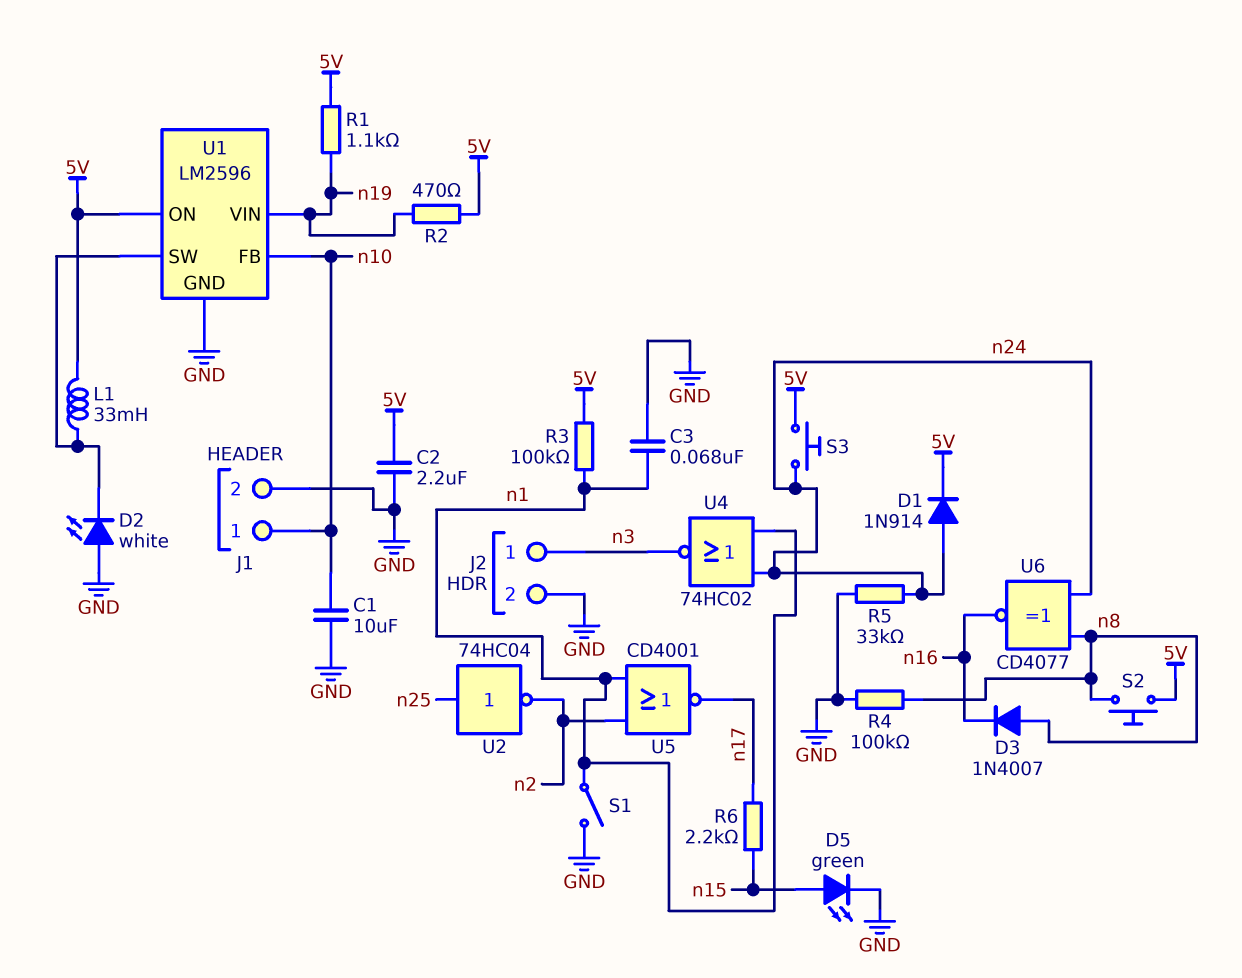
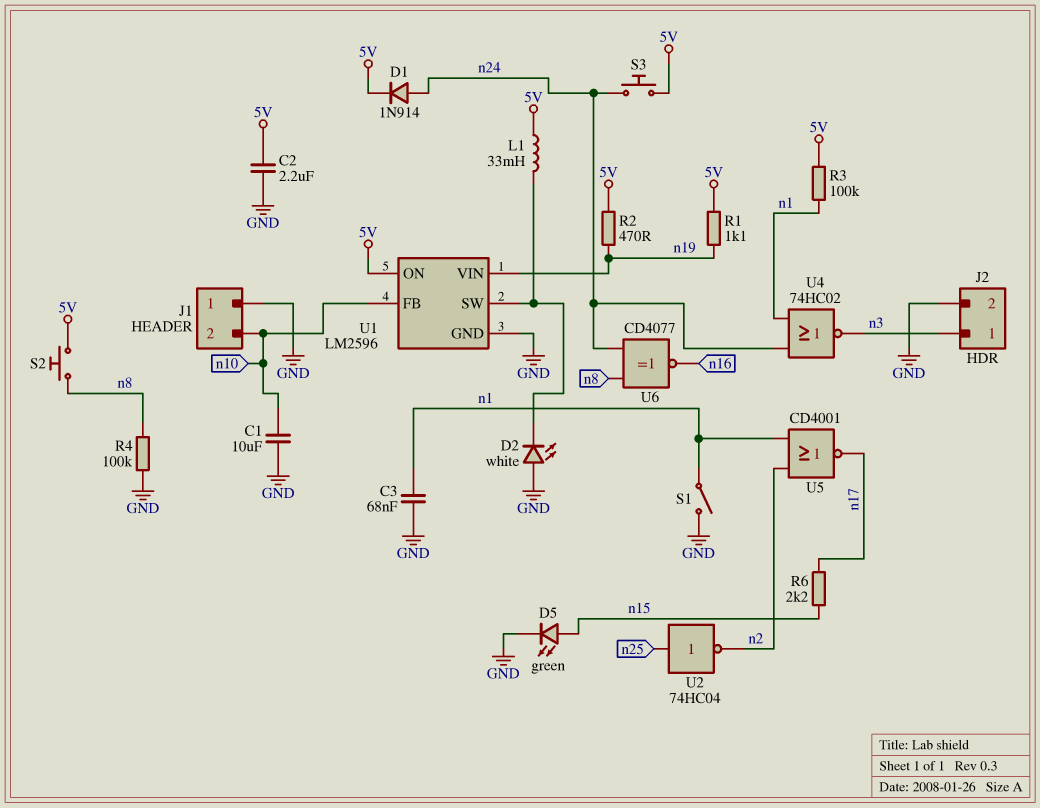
D3: diode 1N4007 (A n8, K n16) -> none
J1 pin 1: n10 -> GND
J1 pin 2: GND -> n10
R5: 33k (GND, n24) -> none

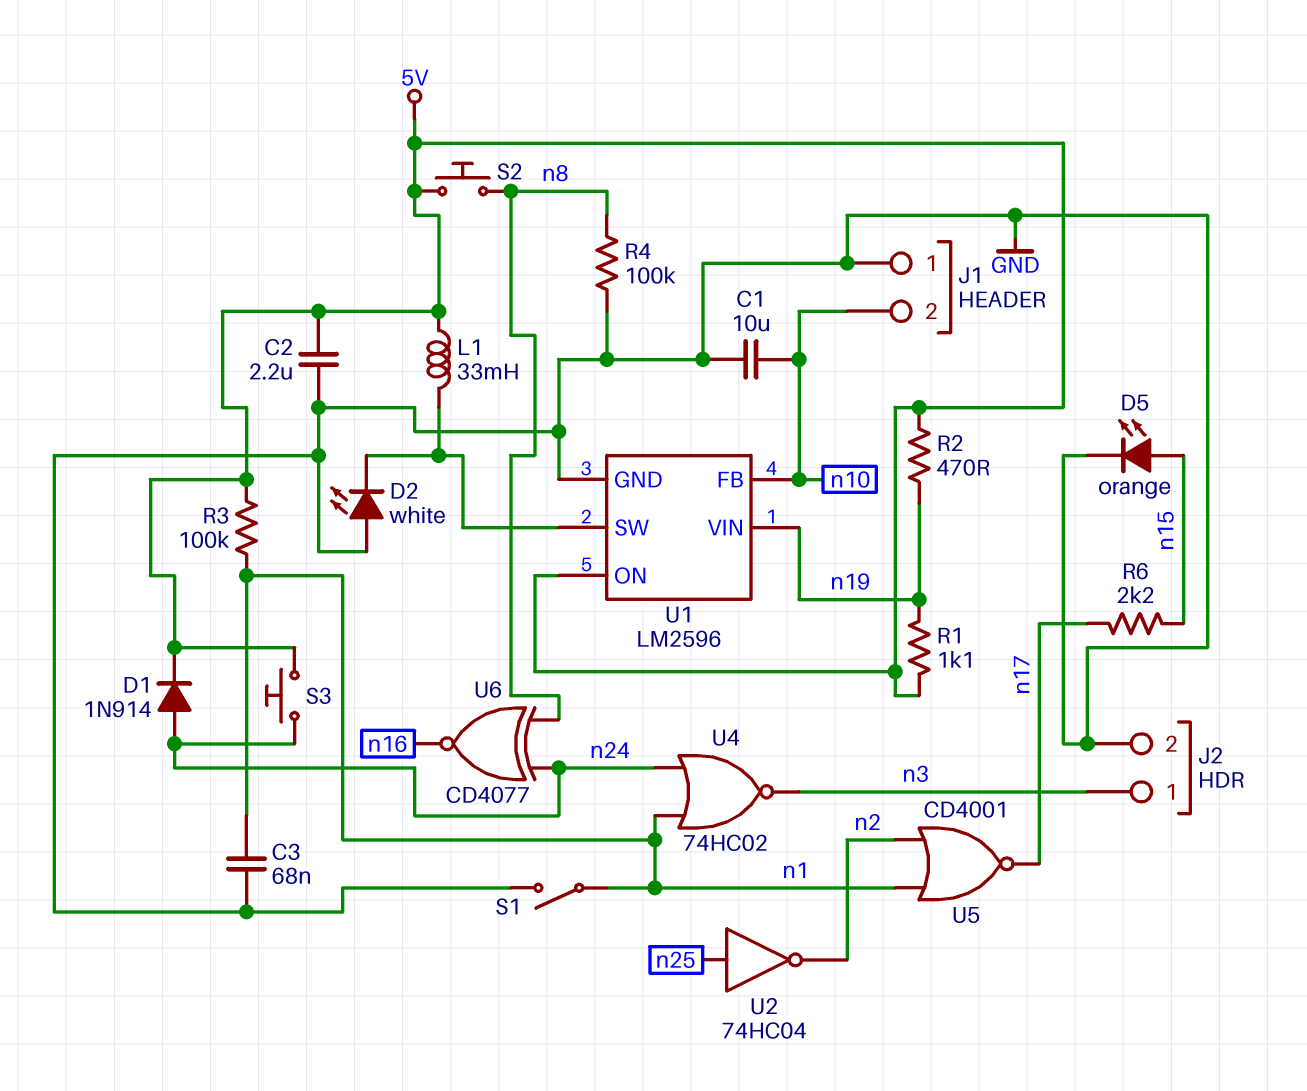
D5: LED green (A n15, K GND) -> LED orange (A n15, K GND)

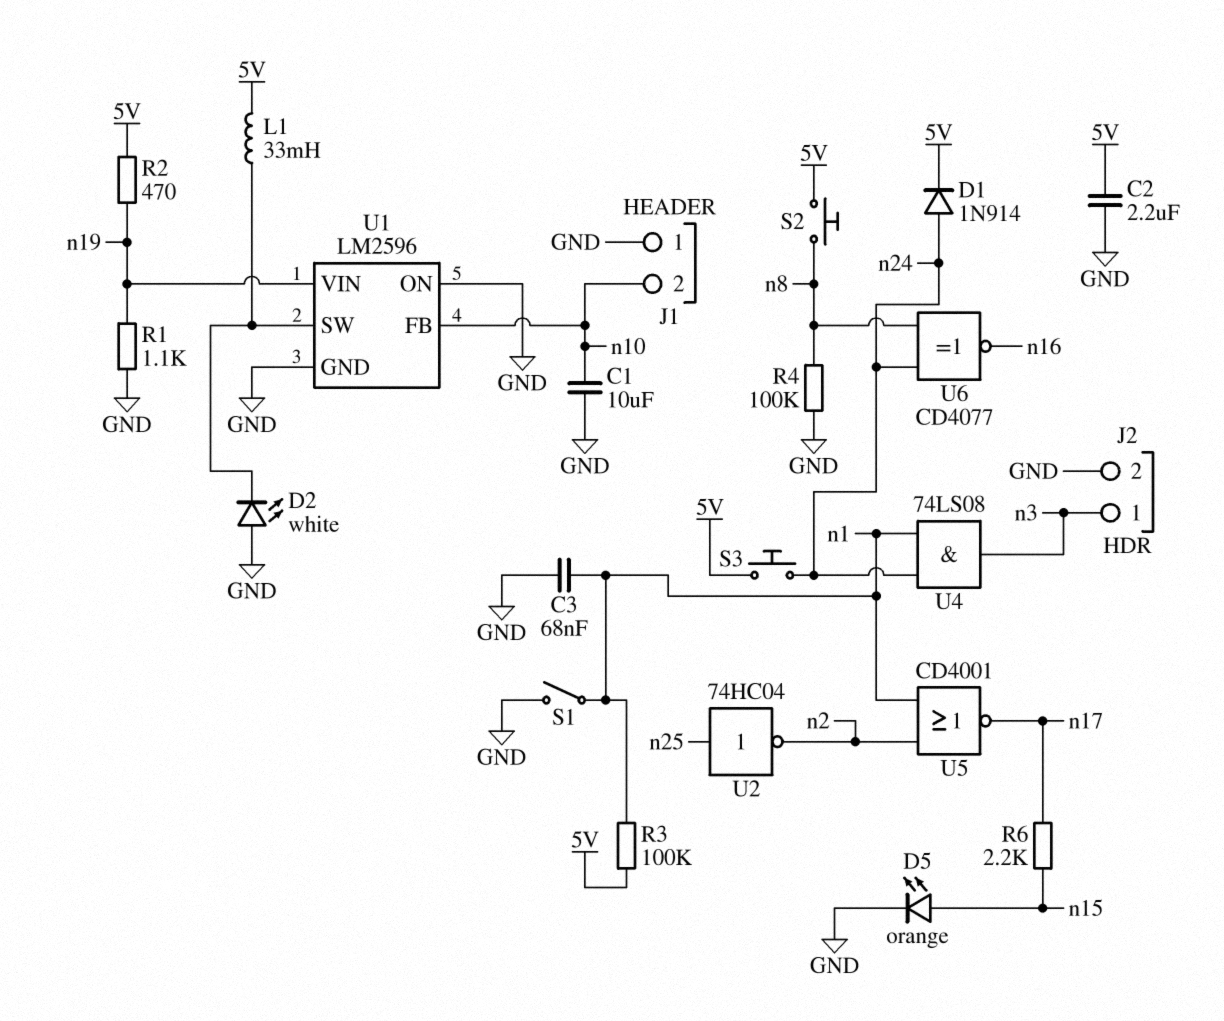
R1: 1.1k (5V, n19) -> 1.1k (GND, n19)
U1 pin ON: 5V -> GND
U4: NOR 74HC02 (in n1, in n24, out n3) -> AND 74LS08 (in n1, in n24, out n3)

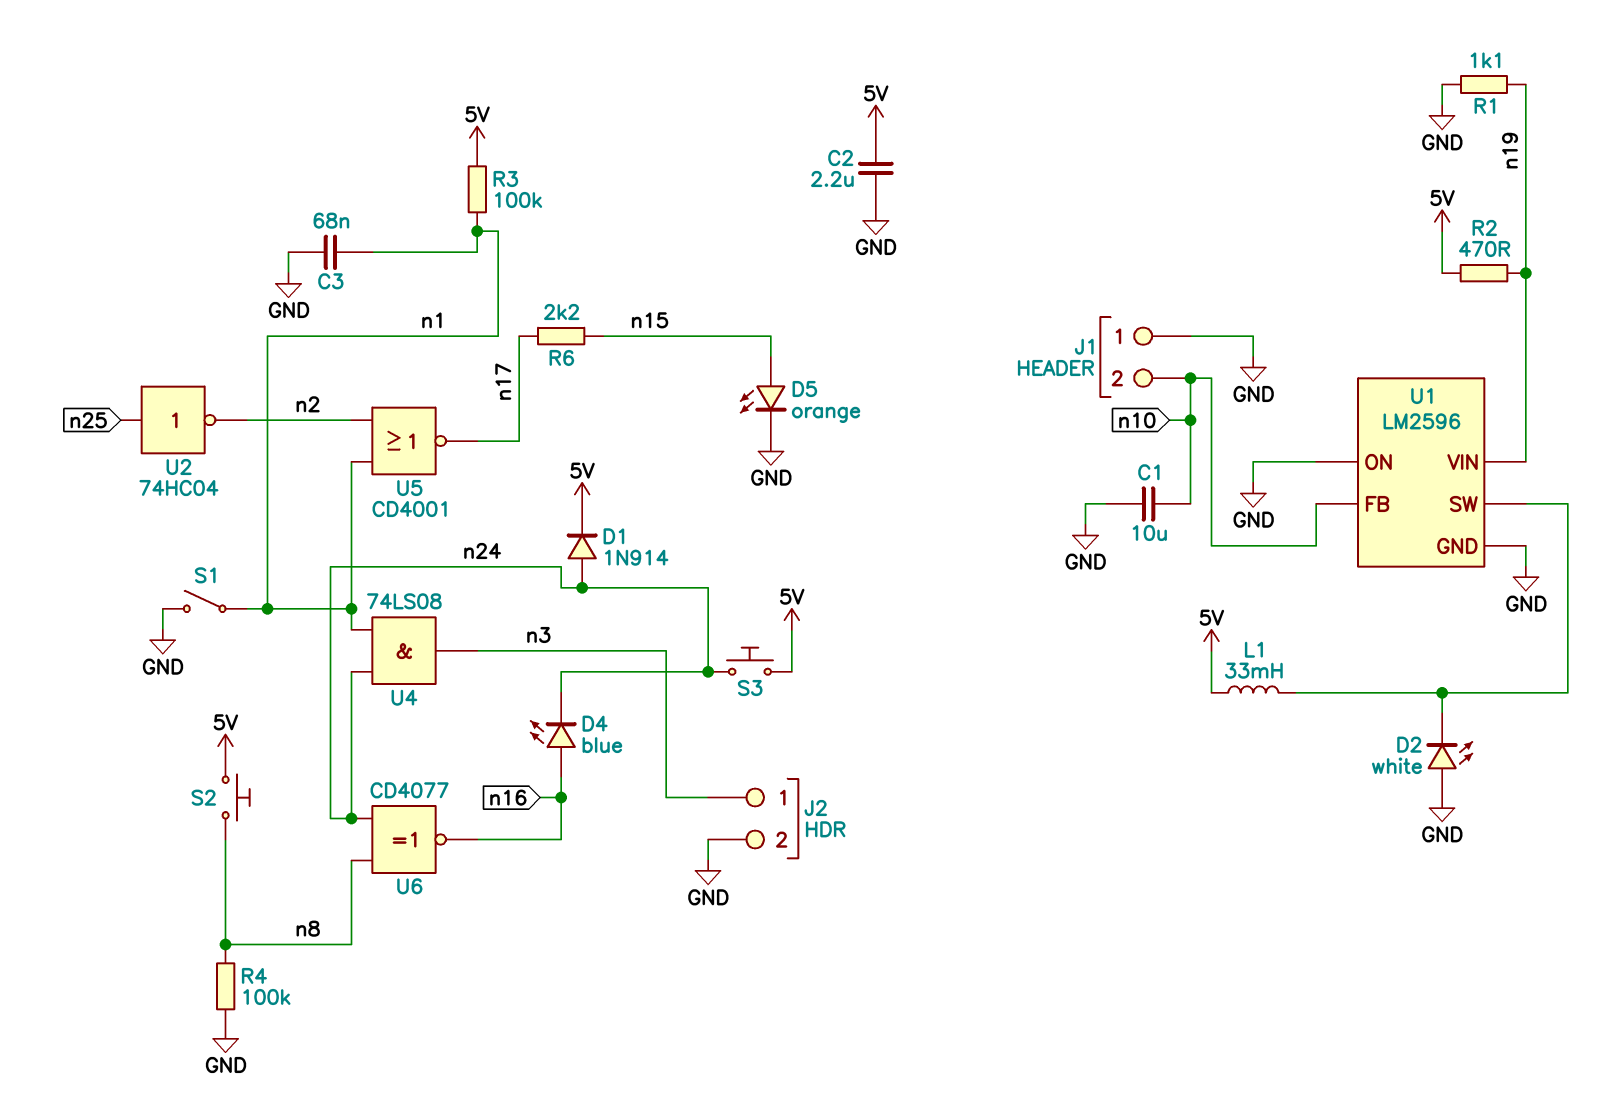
D4: none -> LED blue (A n16, K n24)

